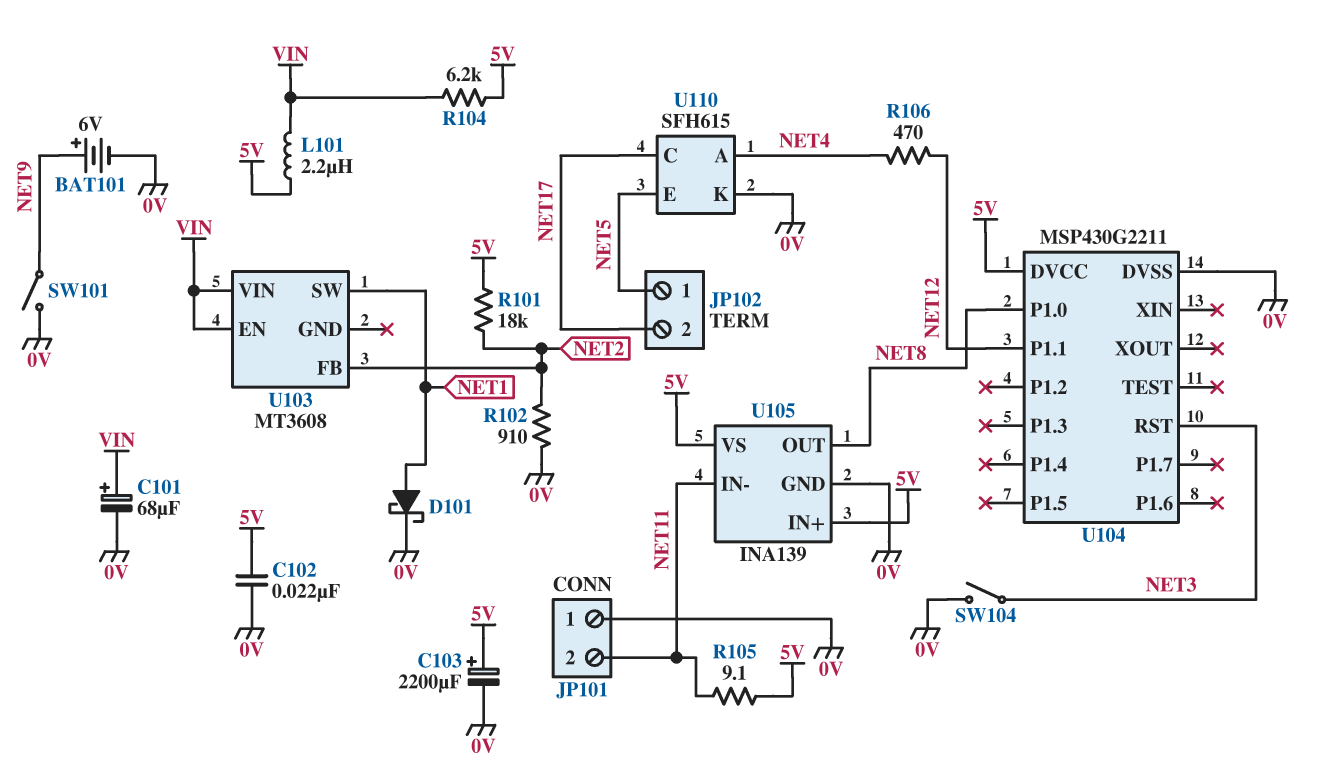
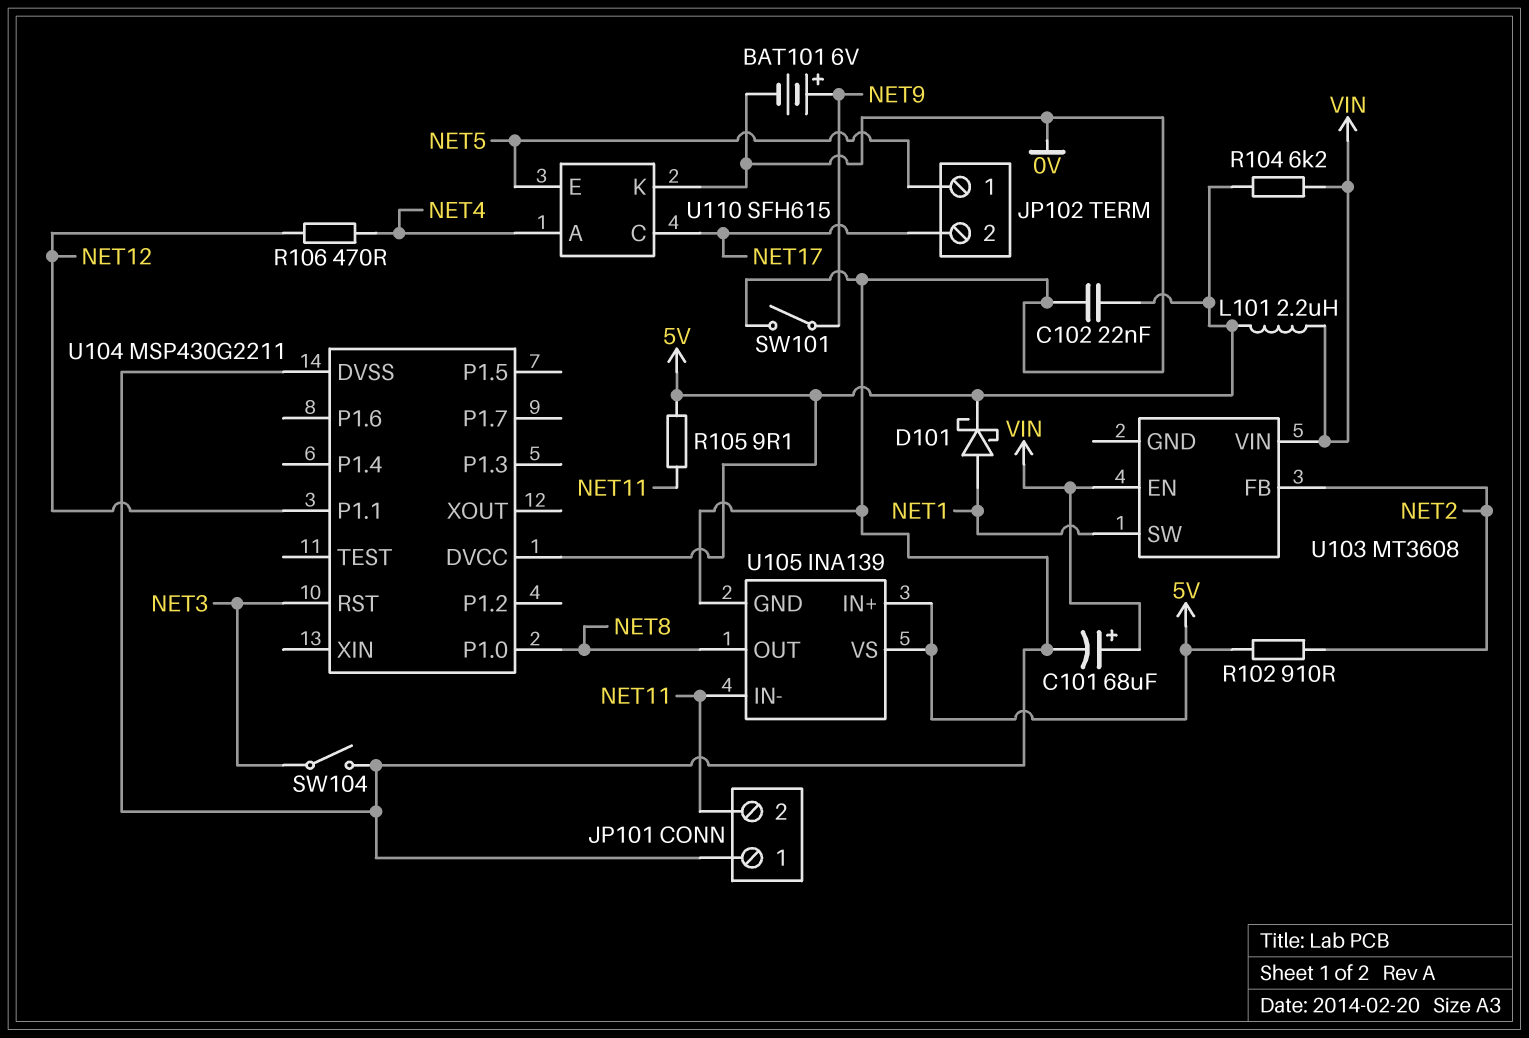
C103: 2200uF (plus 5V, minus 0V) -> none
D101: schottky (A NET1, K 0V) -> schottky (A NET1, K 5V)
R101: 18k (5V, NET2) -> none
R102: 910 (0V, NET2) -> 910 (5V, NET2)

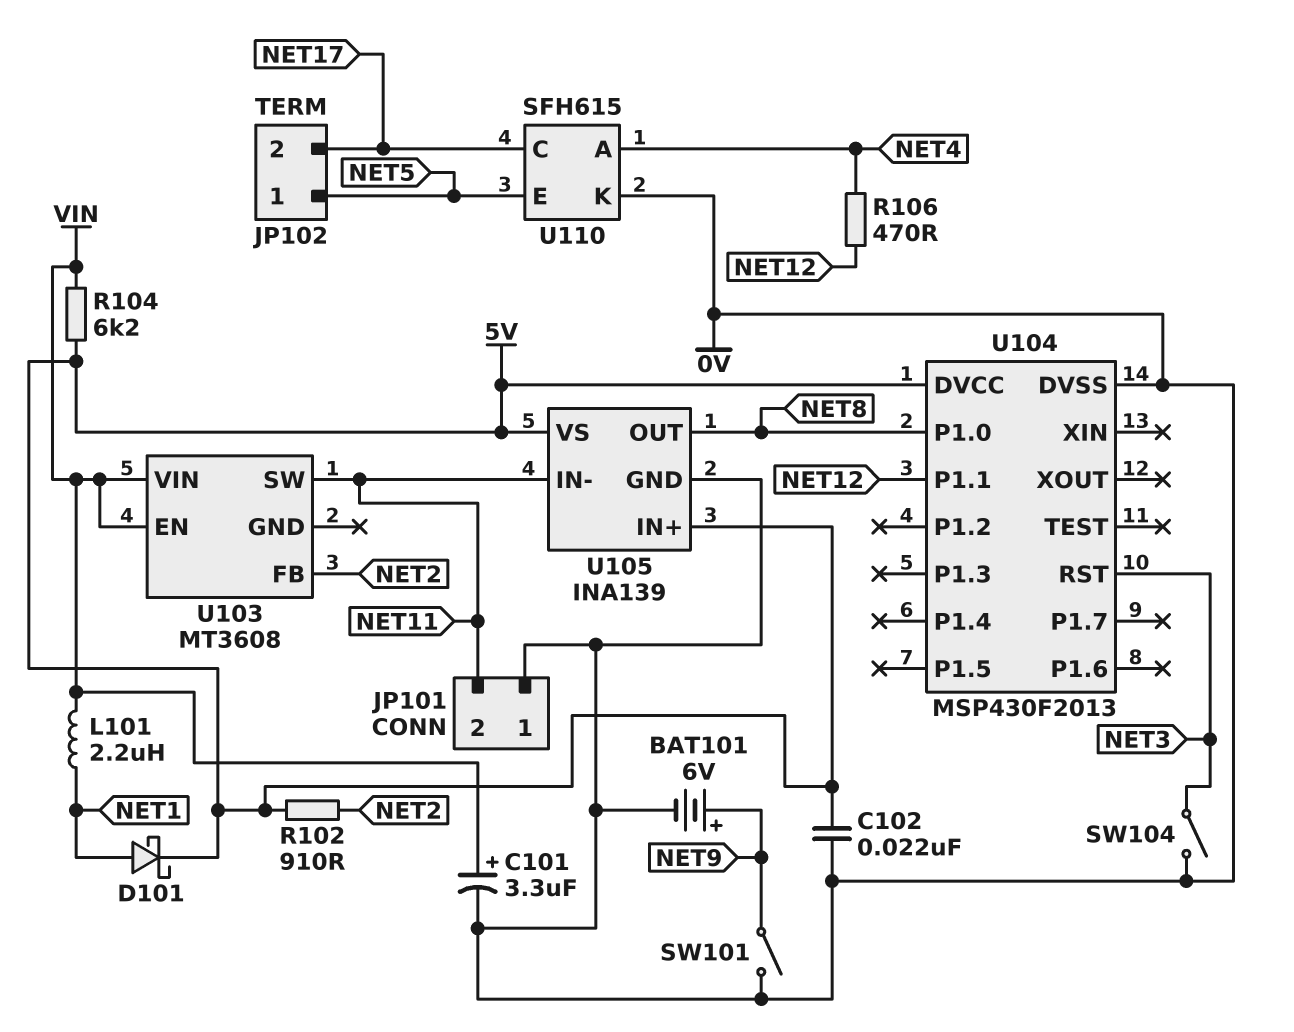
C101: 68uF (plus VIN, minus 0V) -> 3.3uF (plus VIN, minus 0V)
L101: 2.2uH (5V, VIN) -> 2.2uH (NET1, VIN)
R105: 9.1 (5V, NET11) -> none
U103 pin SW: NET1 -> NET11
U104: MSP430G2211 -> MSP430F2013

